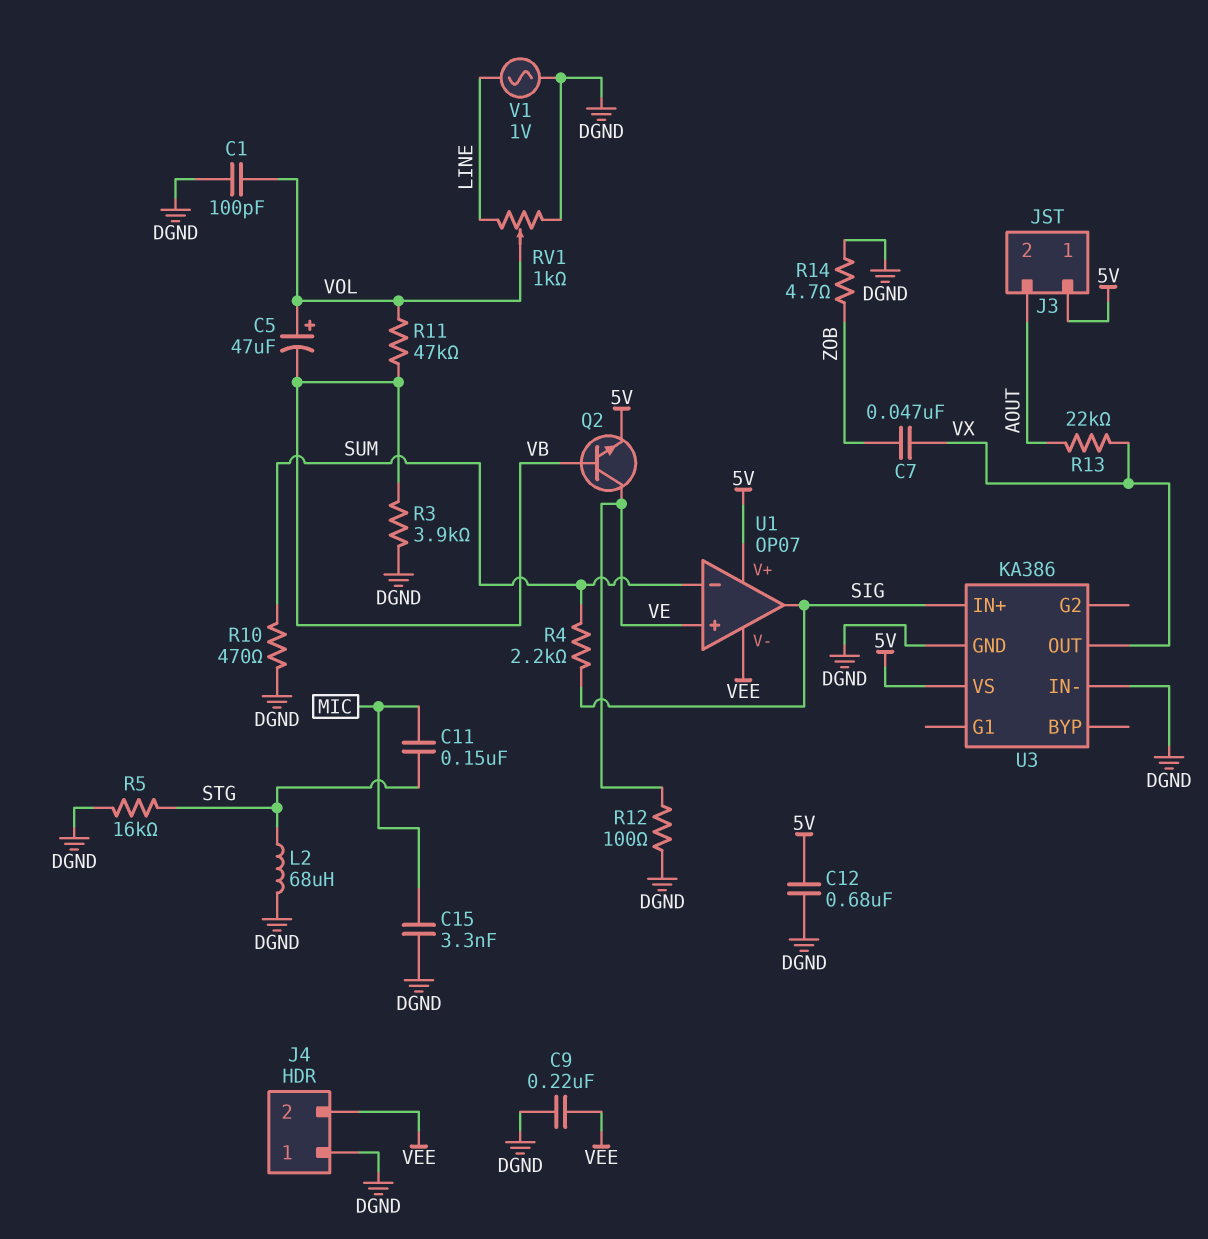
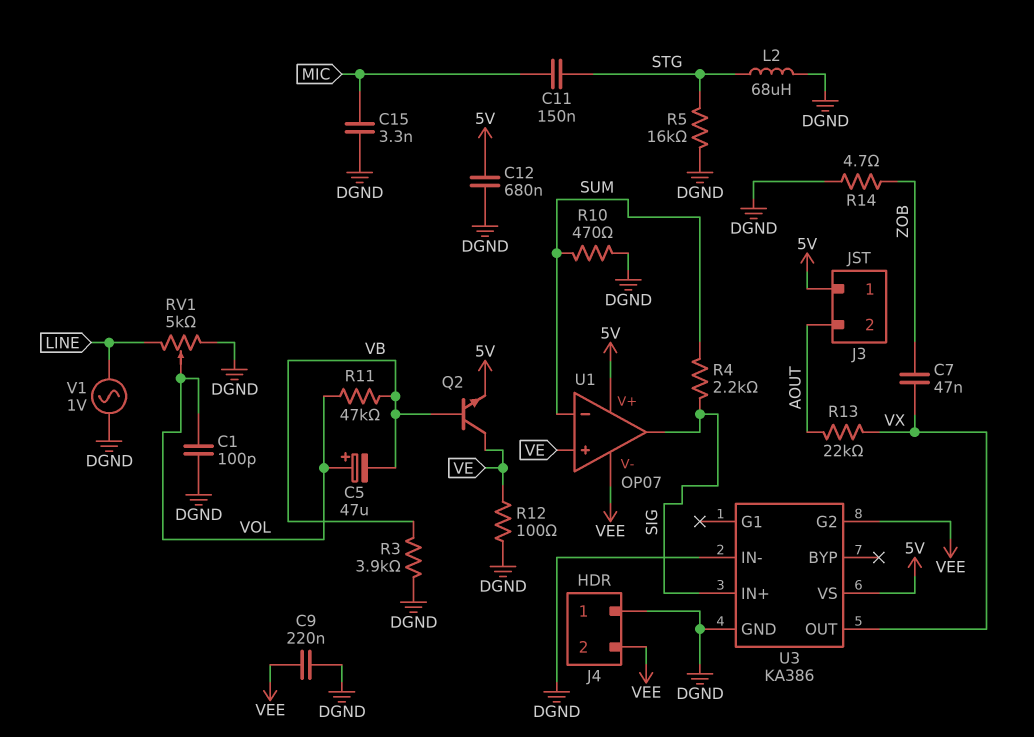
RV1: 1k (DGND, LINE, wiper VOL) -> 5k (DGND, LINE, wiper VOL)
U3 pin G2: none -> VEE

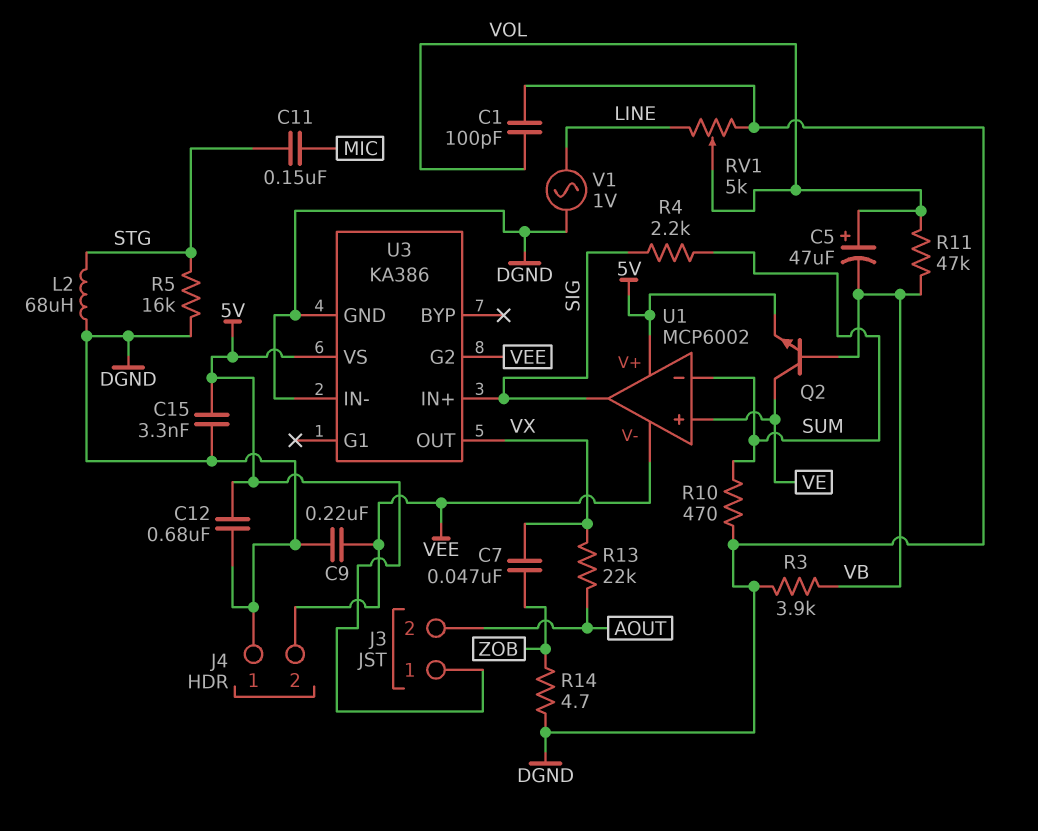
C15: 3.3nF (DGND, MIC) -> 3.3nF (5V, DGND)
R12: 100 (DGND, VE) -> none
U1: OP07 -> MCP6002

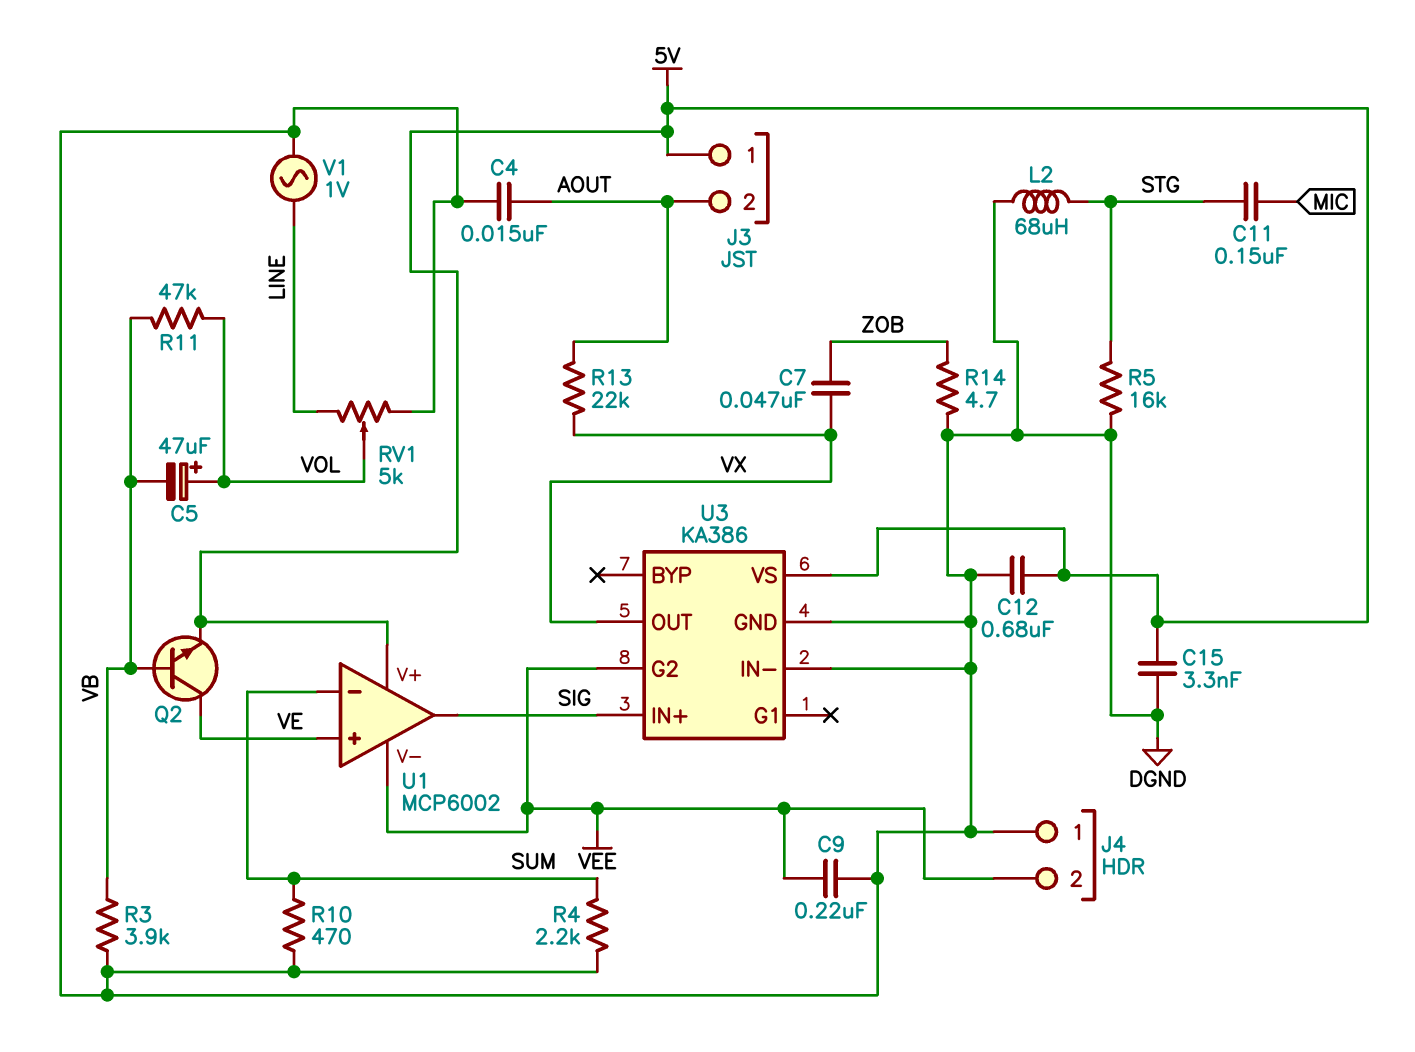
C1: 100pF (DGND, VOL) -> none
C4: none -> 15nF (AOUT, DGND)
R4: 2.2k (SIG, SUM) -> 2.2k (DGND, SUM)

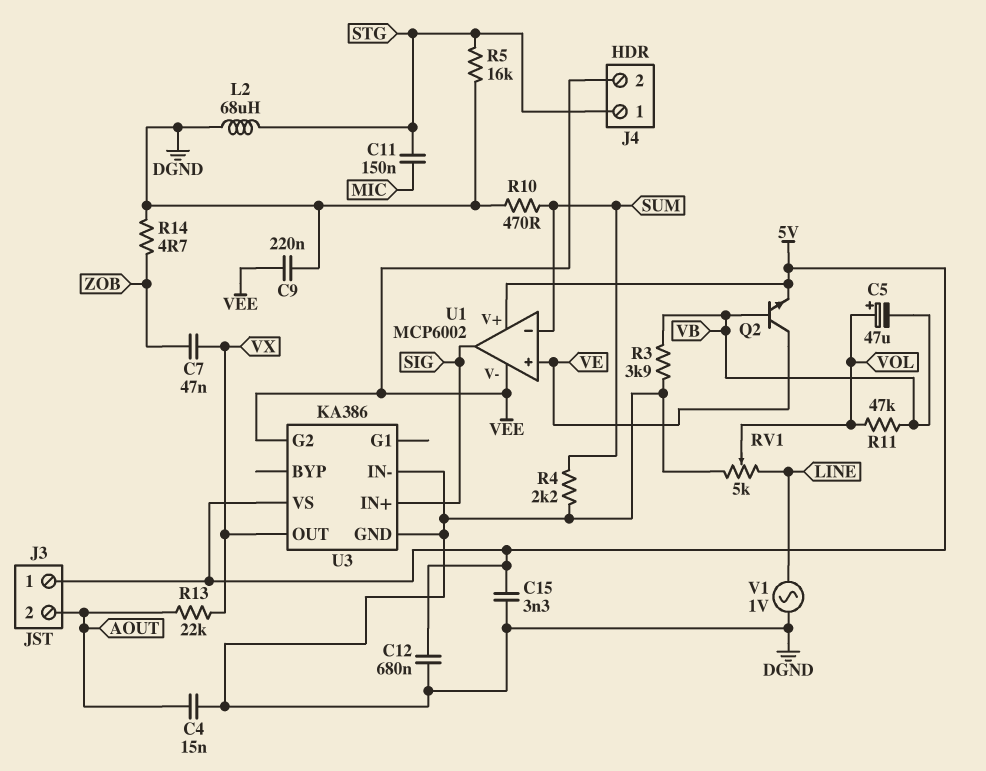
J4 pin 1: DGND -> STG

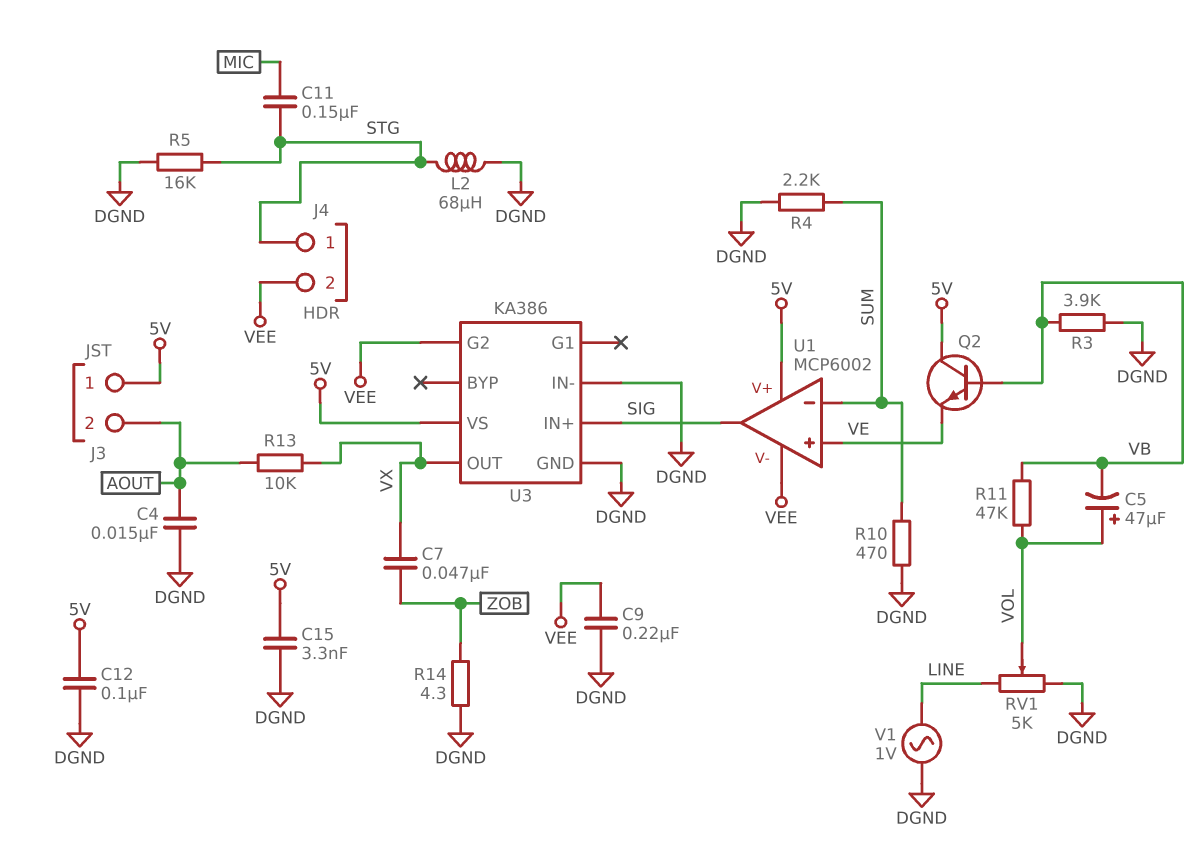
C12: 680nF (5V, DGND) -> 100nF (5V, DGND)
Q2: NPN (B VB, C VE, E 5V) -> NPN (B VB, C 5V, E VE)
R13: 22k (AOUT, VX) -> 10k (AOUT, VX)
R14: 4.7 (DGND, ZOB) -> 4.3 (DGND, ZOB)

